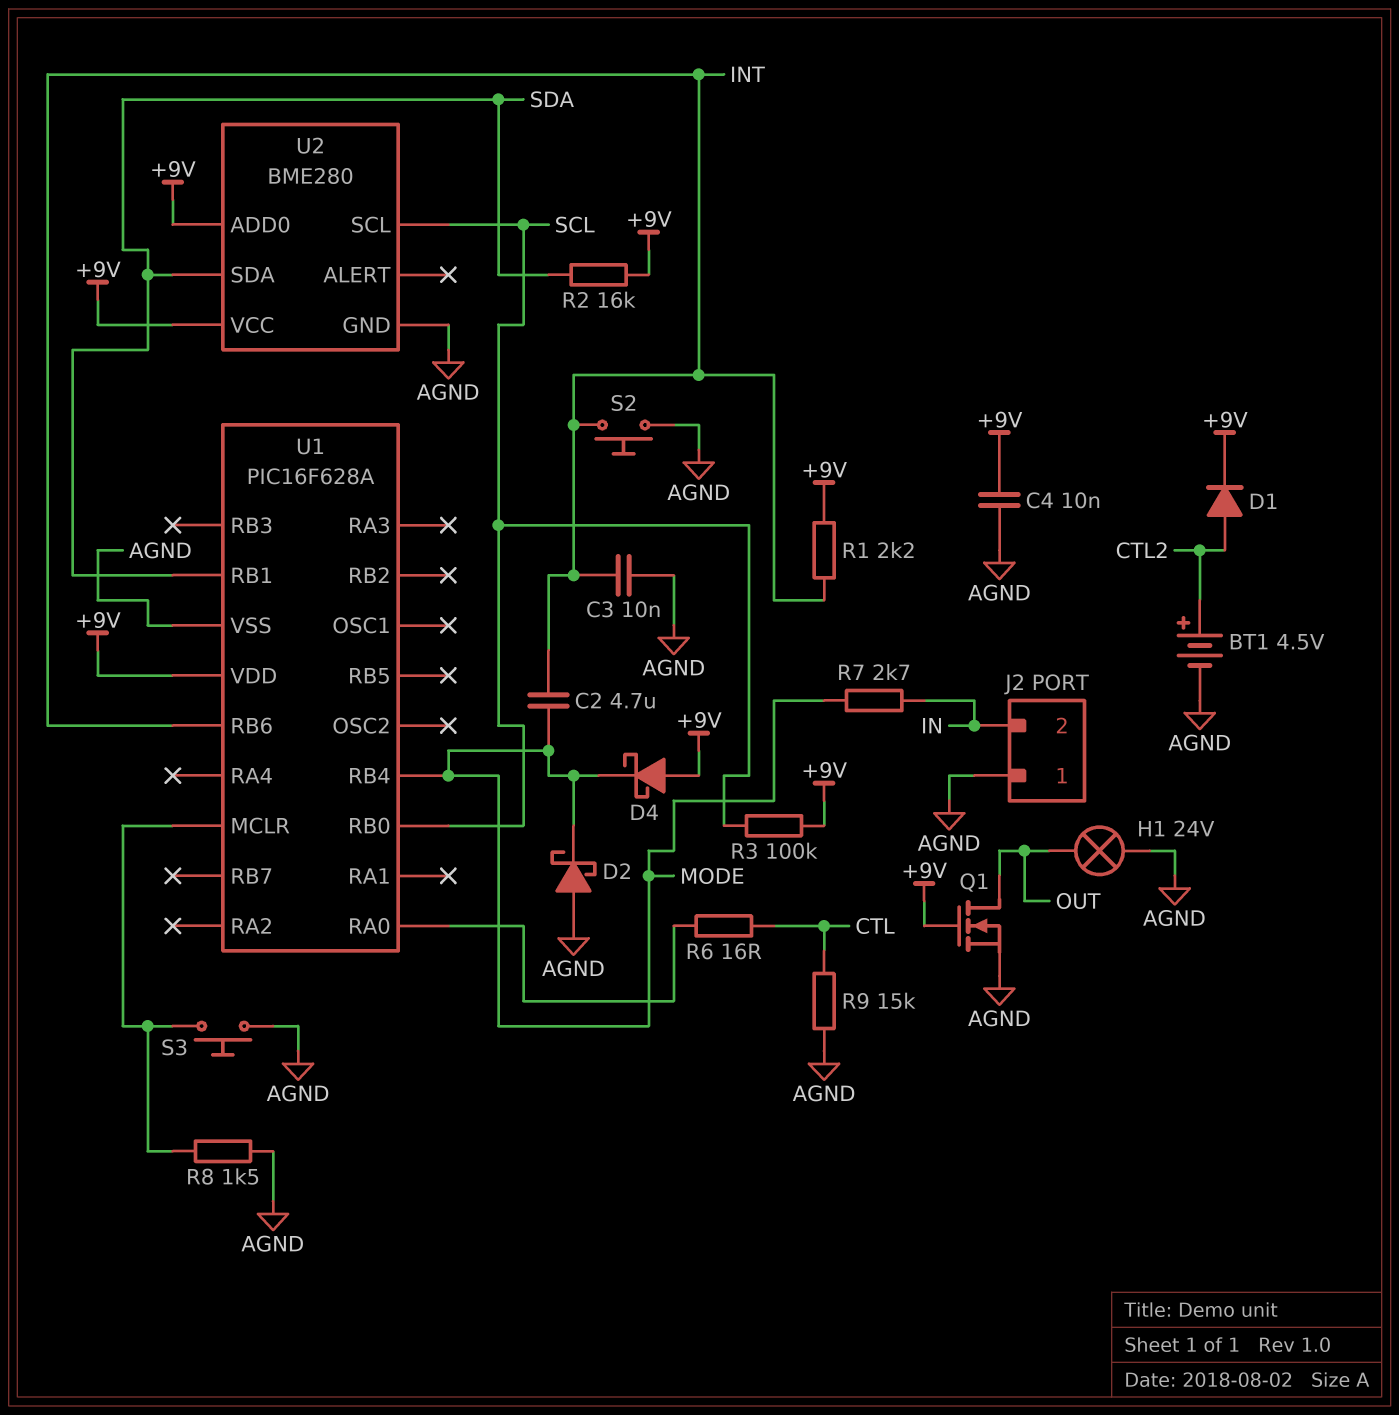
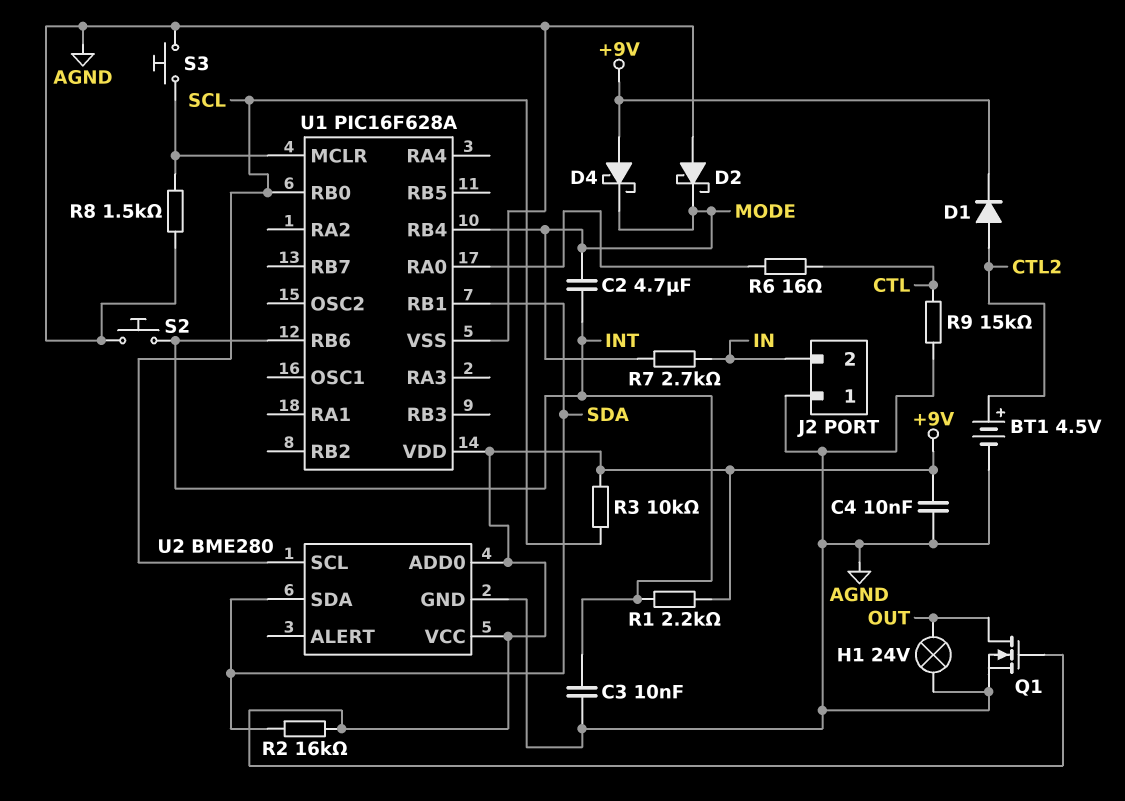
R3: 100k (+9V, SCL) -> 10k (+9V, SCL)

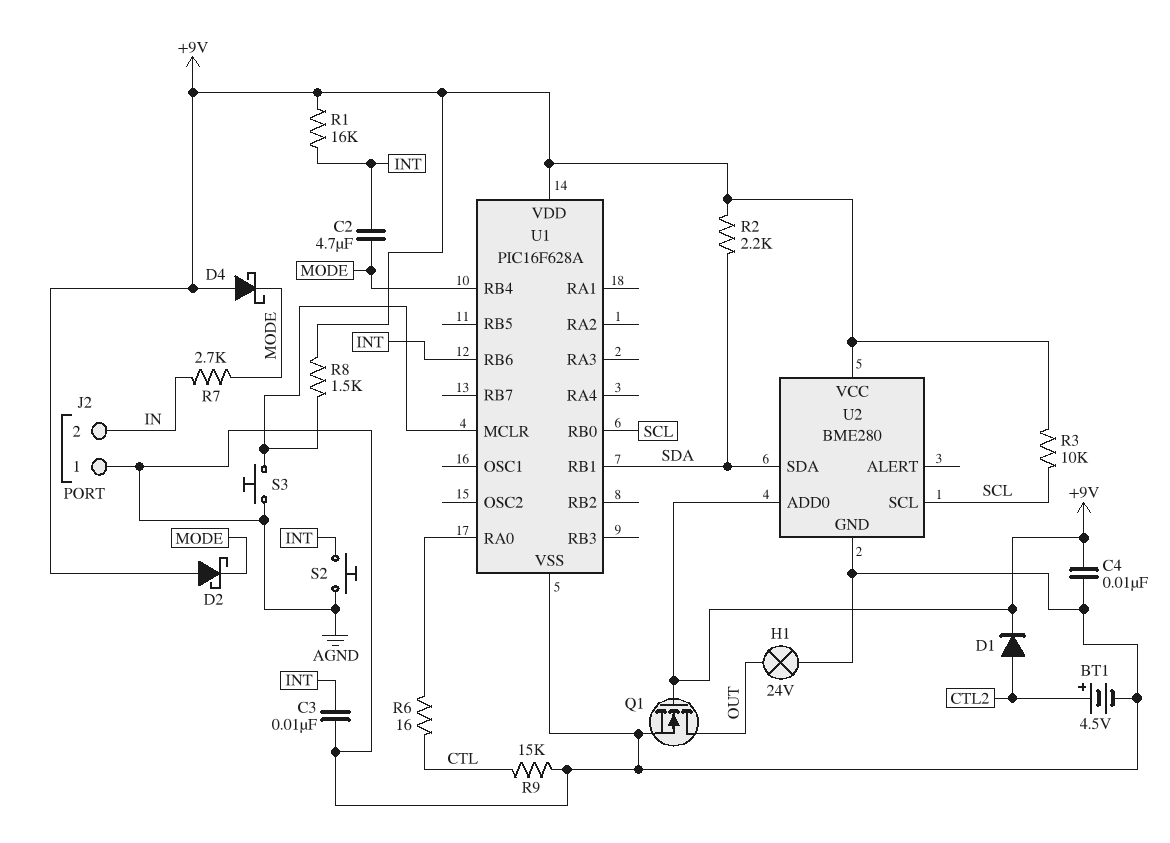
D2: schottky (A AGND, K MODE) -> schottky (A +9V, K MODE)
R1: 2.2k (+9V, INT) -> 16k (+9V, INT)
R2: 16k (+9V, SDA) -> 2.2k (+9V, SDA)
R8: 1.5k (AGND, U1/MCLR) -> 1.5k (+9V, U1/MCLR)

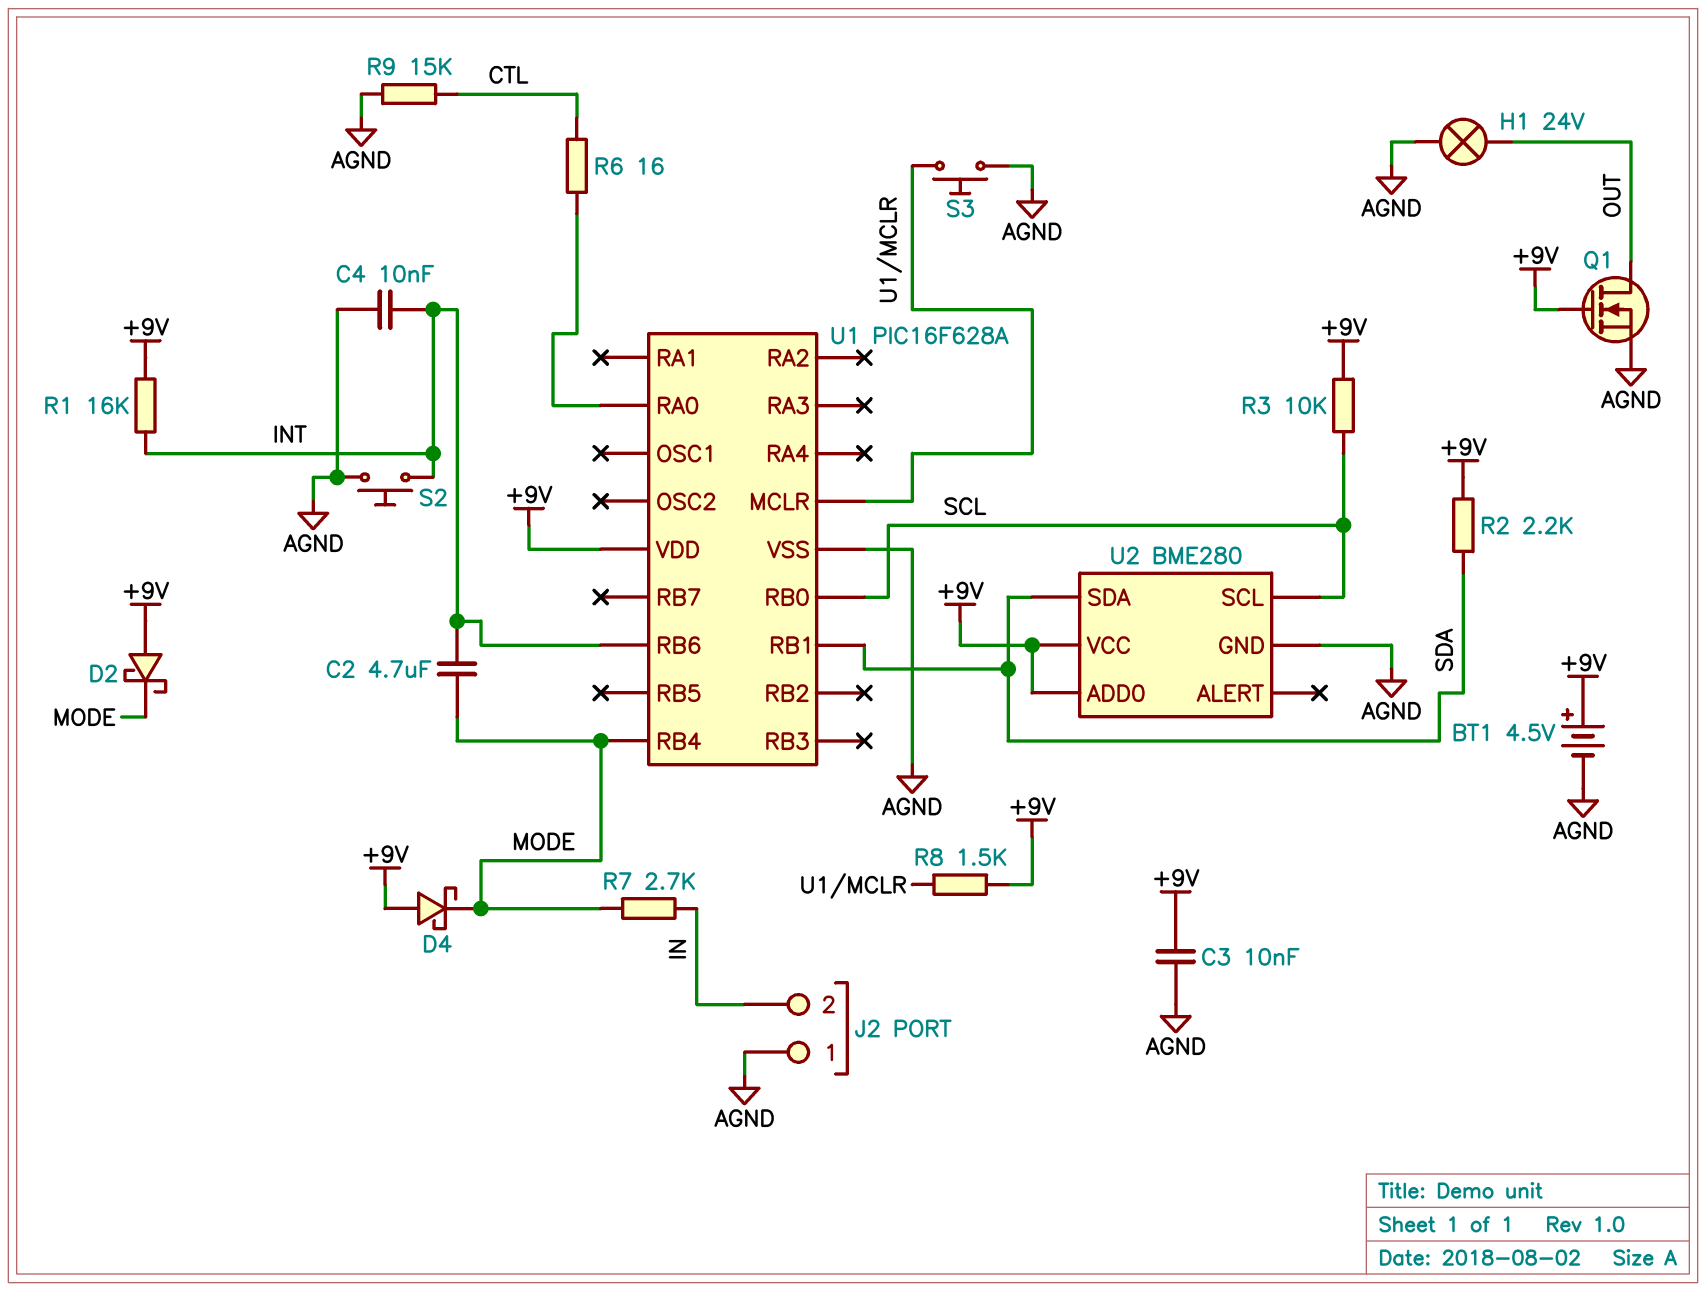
BT1: 4.5V (plus CTL2, minus AGND) -> 4.5V (plus +9V, minus AGND)
C3: 10nF (AGND, INT) -> 10nF (+9V, AGND)
C4: 10nF (+9V, AGND) -> 10nF (AGND, INT)
D1: diode (A CTL2, K +9V) -> none

